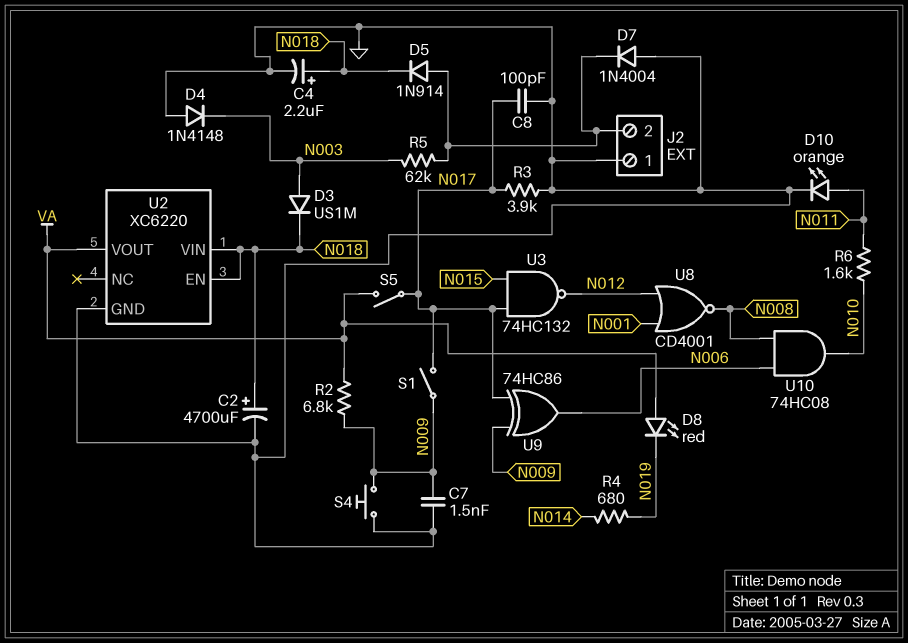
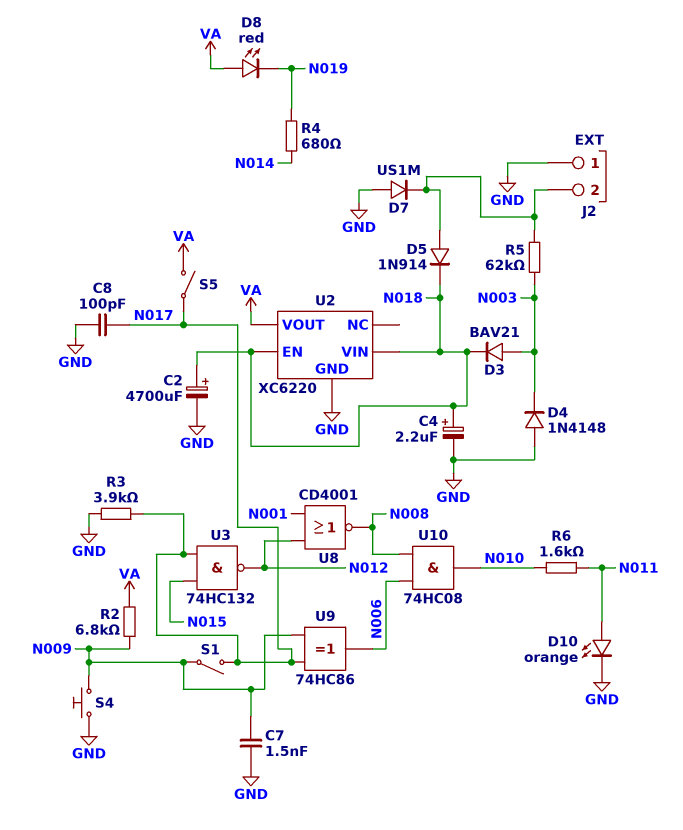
D3: diode US1M (A N003, K N018) -> diode BAV21 (A N003, K N018)
D7: diode 1N4004 (A GND, K J2/2) -> diode US1M (A GND, K J2/2)

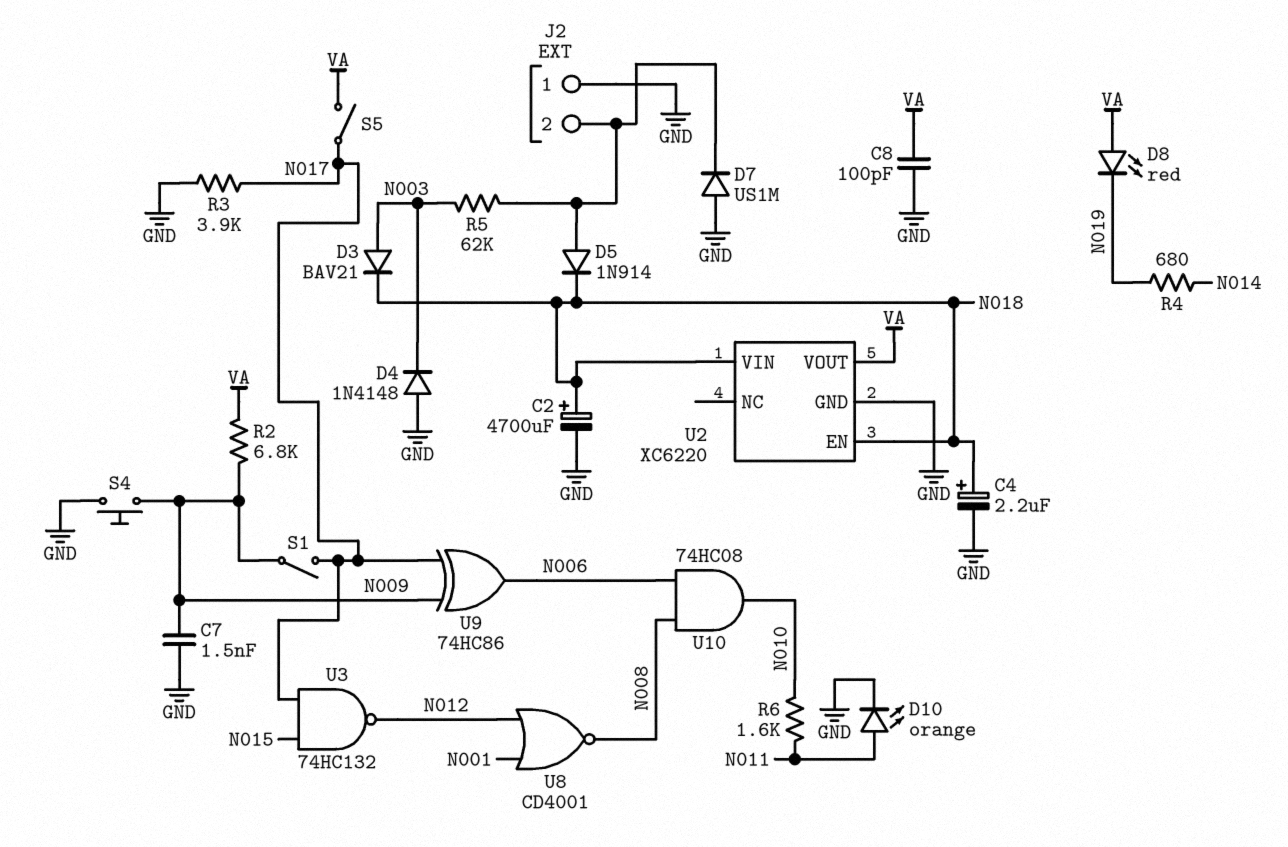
C8: 100pF (GND, N017) -> 100pF (GND, VA)

